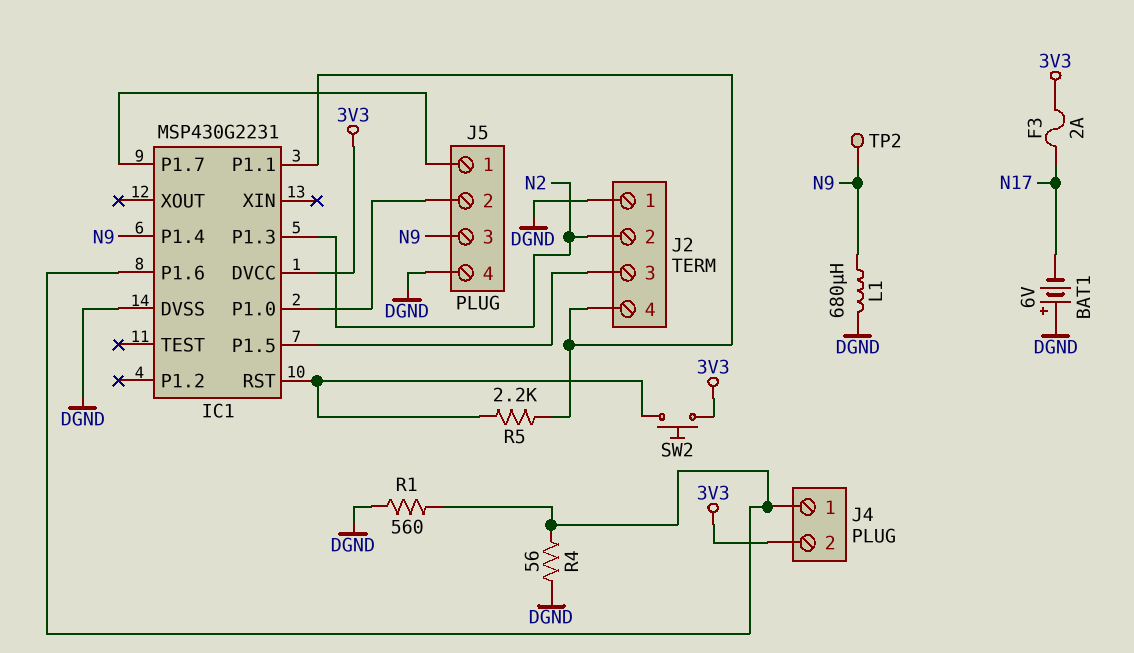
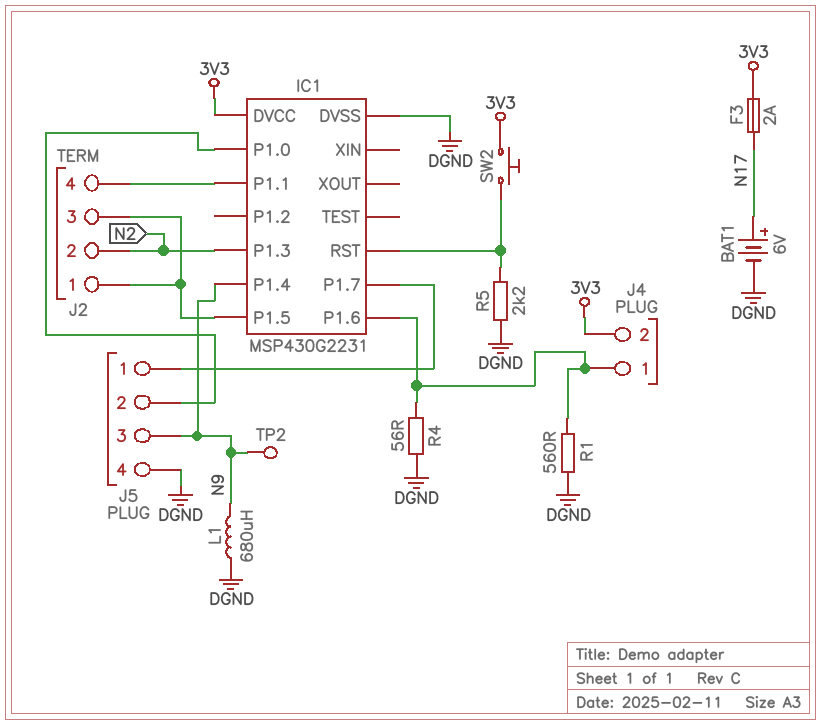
BAT1: 6V (plus DGND, minus N17) -> 6V (plus N17, minus DGND)
J2 pin 1: DGND -> IC1/P1.5
R5: 2.2k (IC1/P1.1, IC1/RST) -> 2.2k (DGND, IC1/RST)

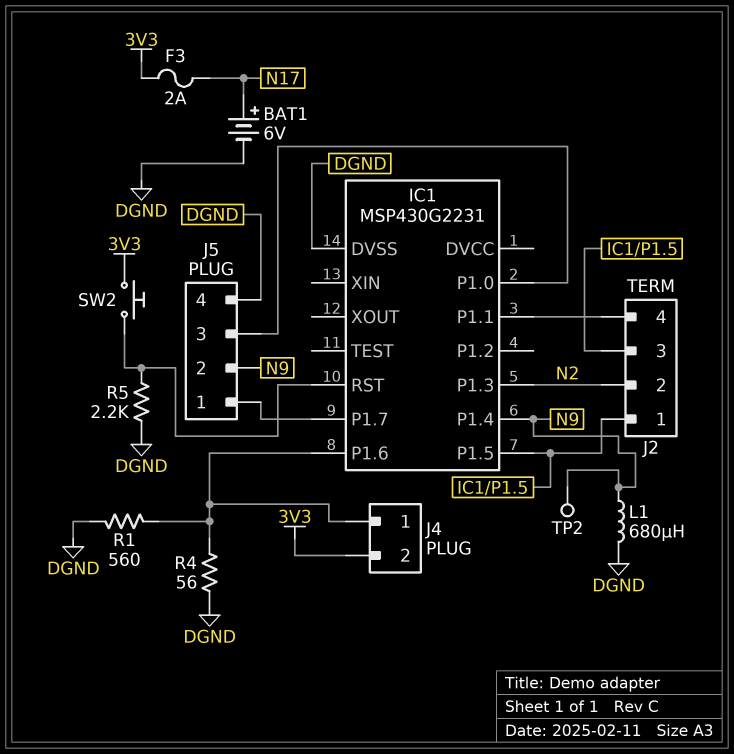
IC1 pin DVCC: 3V3 -> none
J5 pin 2: IC1/P1.0 -> N9
J5 pin 3: N9 -> IC1/P1.0

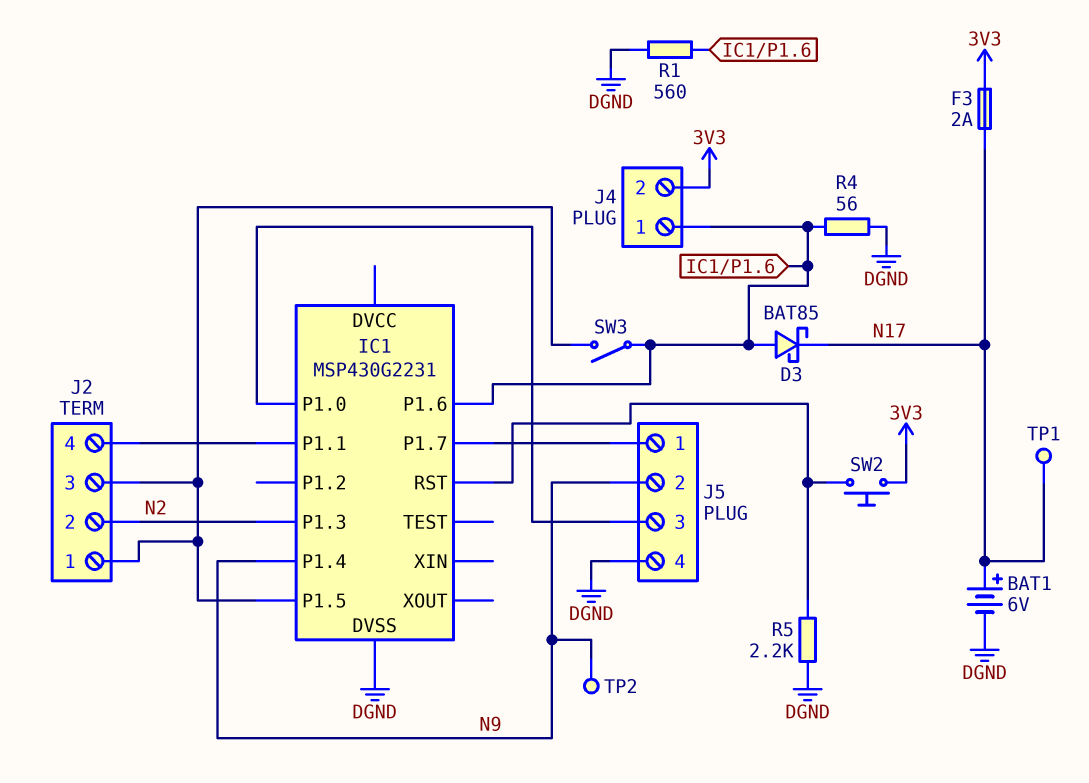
D3: none -> schottky BAT85 (A IC1/P1.6, K N17)
L1: 680uH (DGND, N9) -> none
SW3: none -> switch (IC1/P1.5, IC1/P1.6)
TP1: none -> test point (N17)

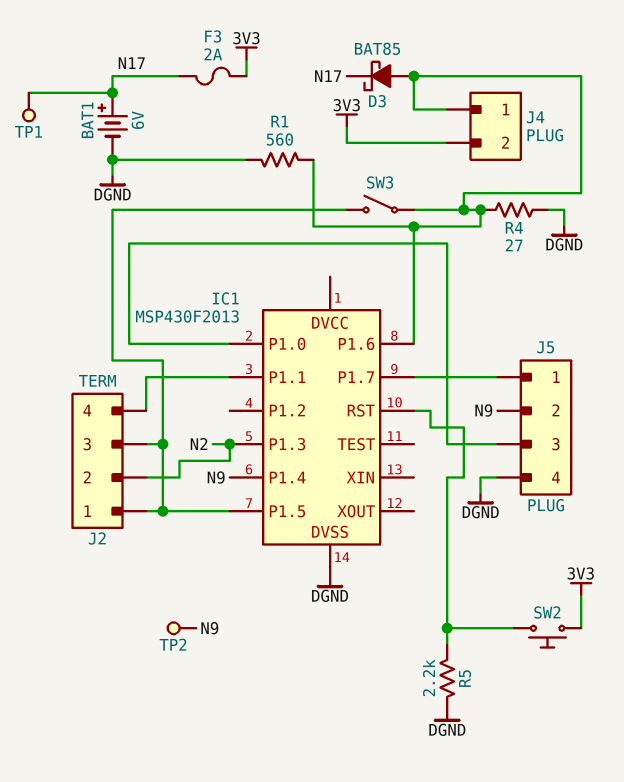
IC1: MSP430G2231 -> MSP430F2013
R4: 56 (DGND, IC1/P1.6) -> 27 (DGND, IC1/P1.6)

